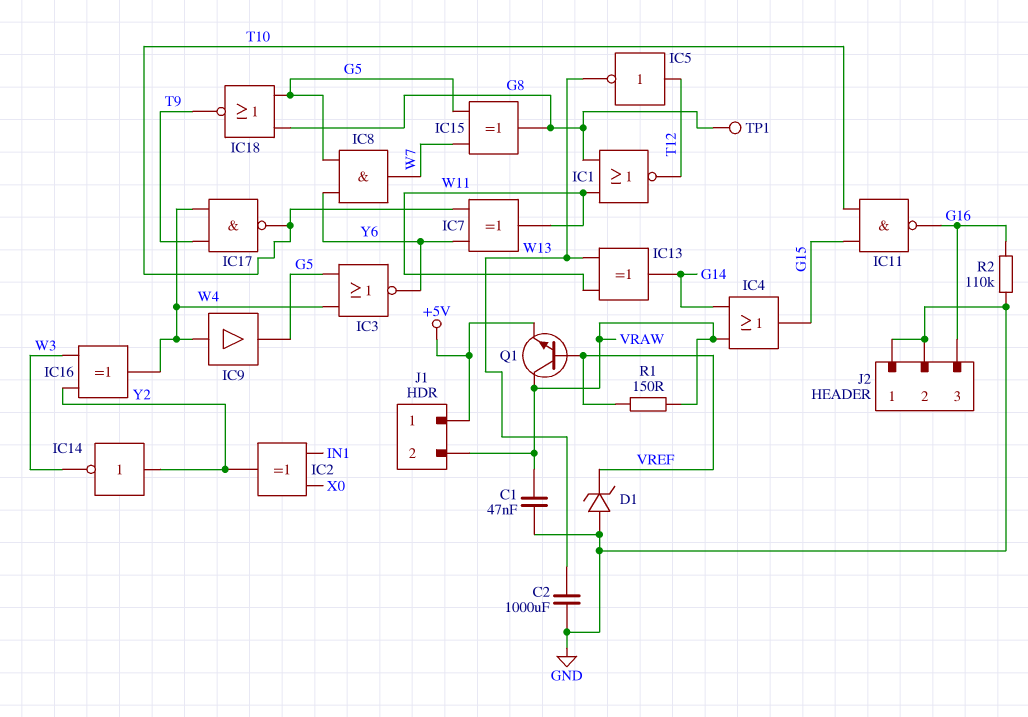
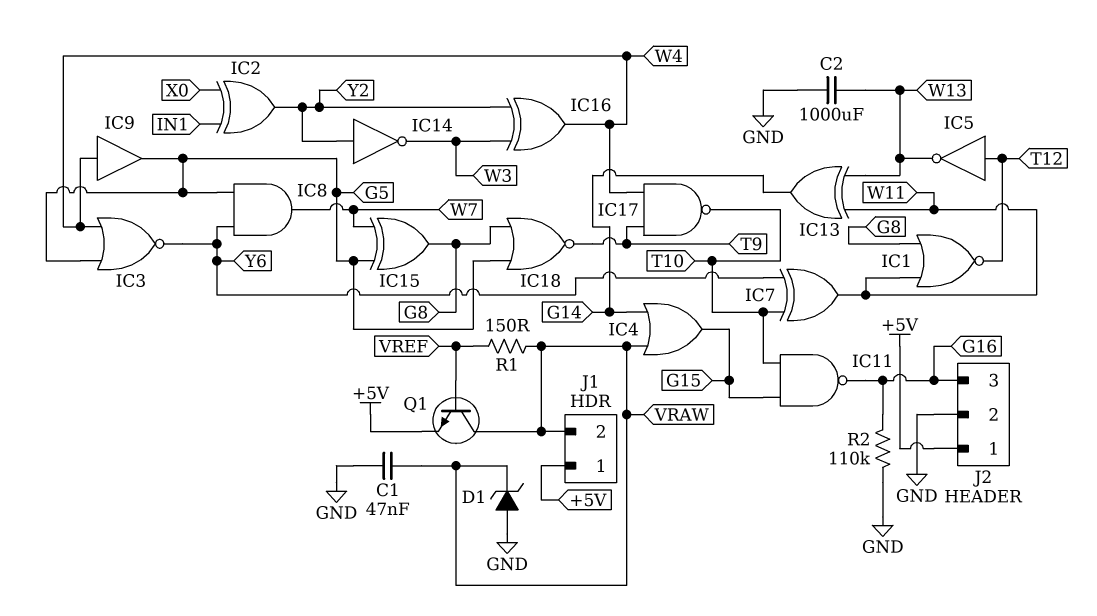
D1: zener (A GND, K VREF) -> zener (A GND, K VRAW)
J2 pin 1: GND -> +5V
TP1: test point (G8) -> none

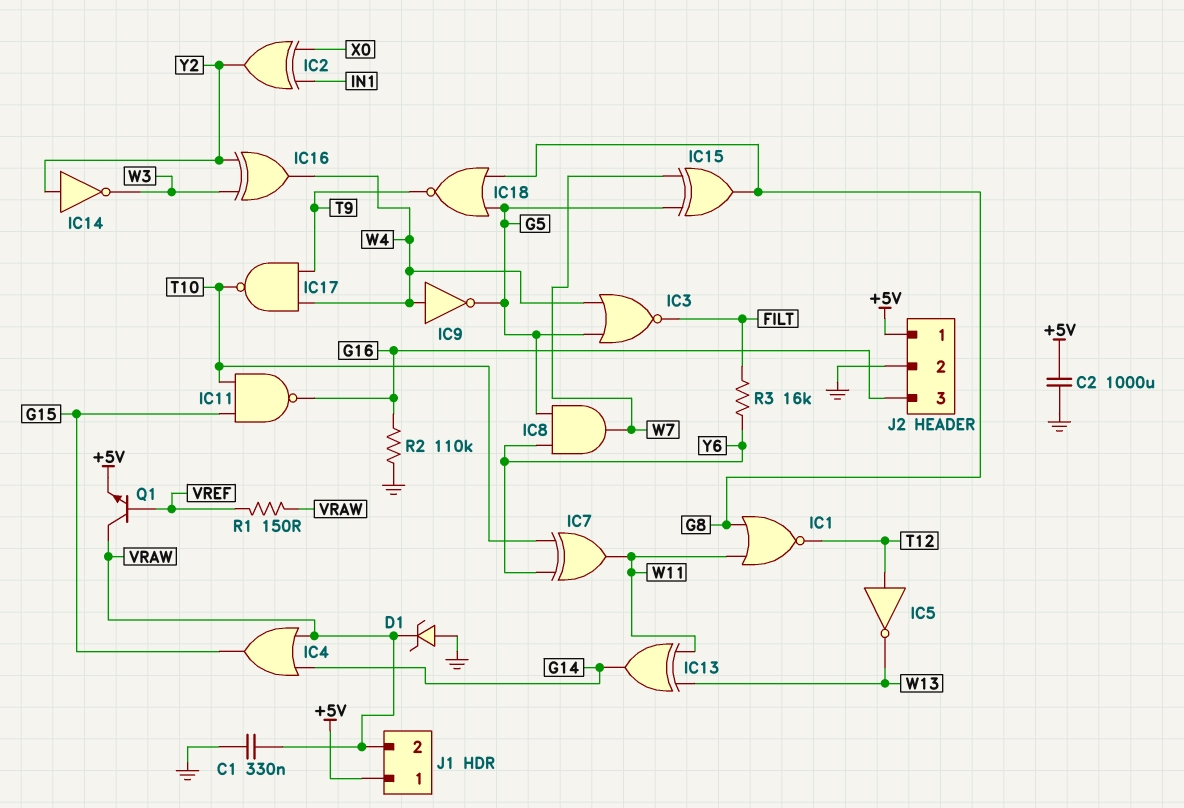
C1: 47nF (GND, VRAW) -> 330nF (GND, VRAW)
C2: 1000uF (GND, W13) -> 1000uF (+5V, GND)
IC3: NOR (in G5, in W4, out Y6) -> NOR (in G5, in W4, out FILT)
IC9: buffer (in W4, out G5) -> NOT (in W4, out G5)
R3: none -> 16k (FILT, Y6)

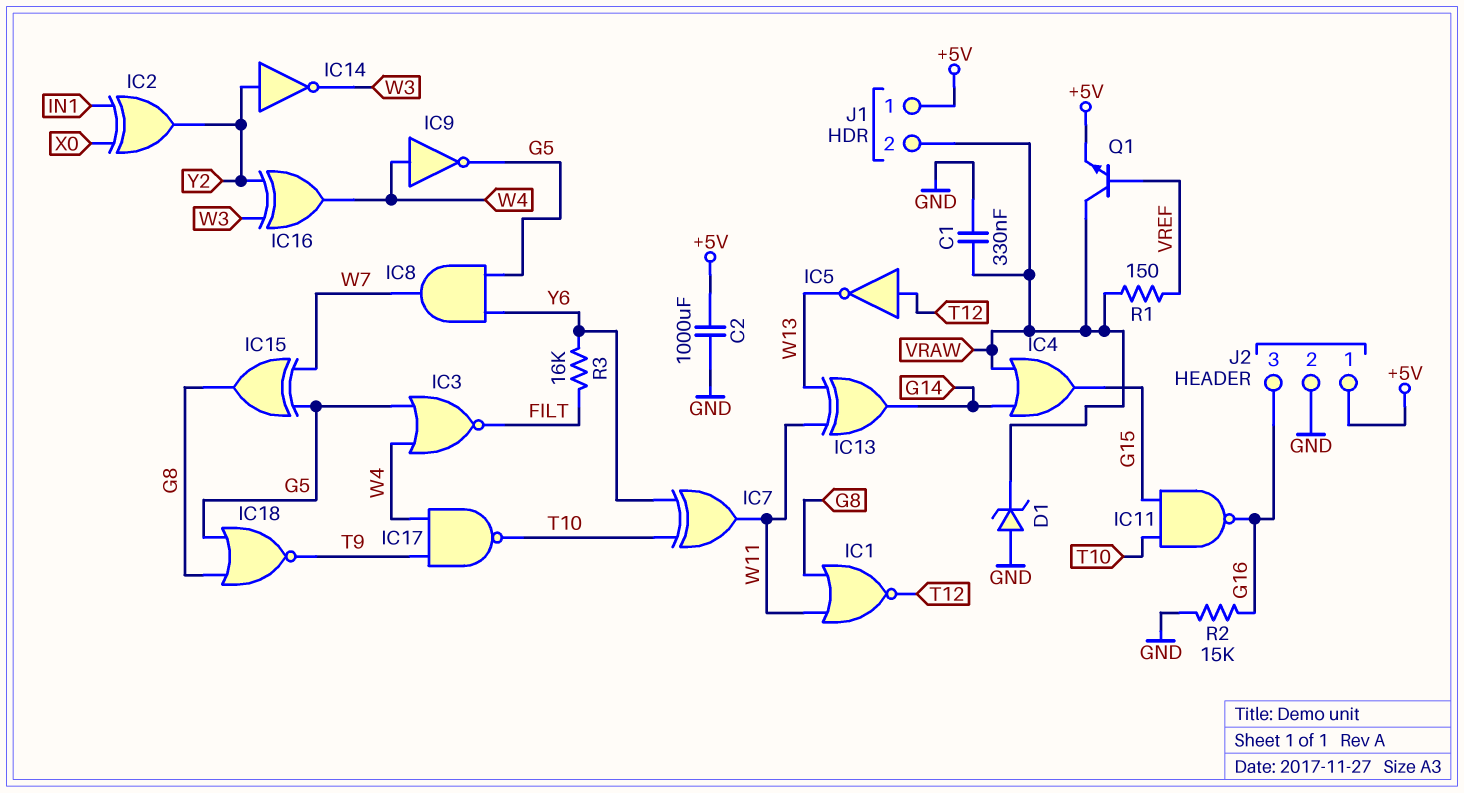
R2: 110k (G16, GND) -> 15k (G16, GND)

